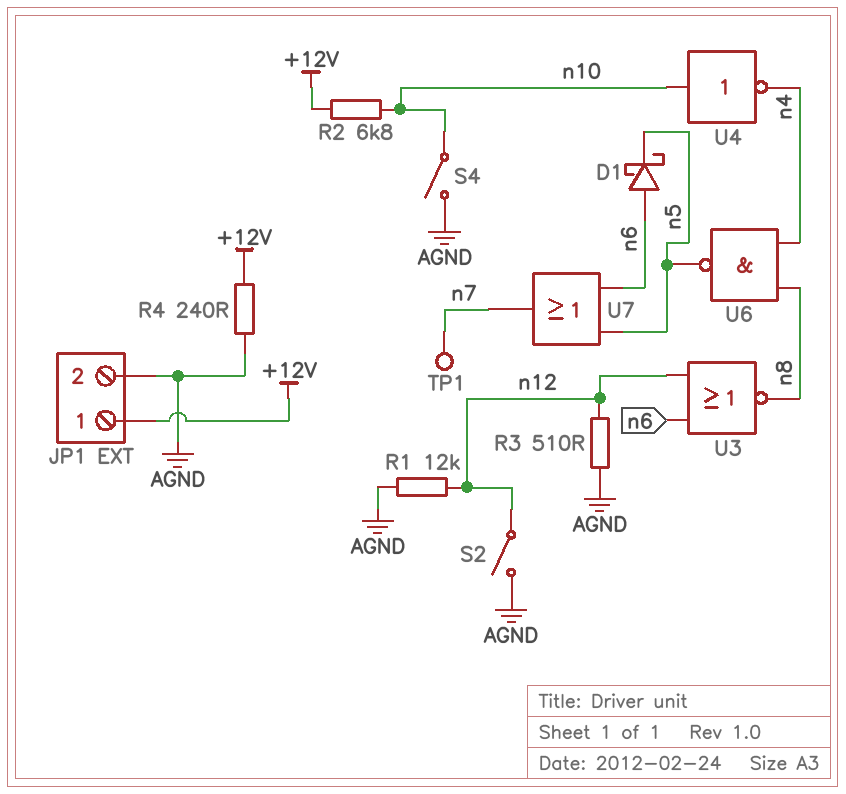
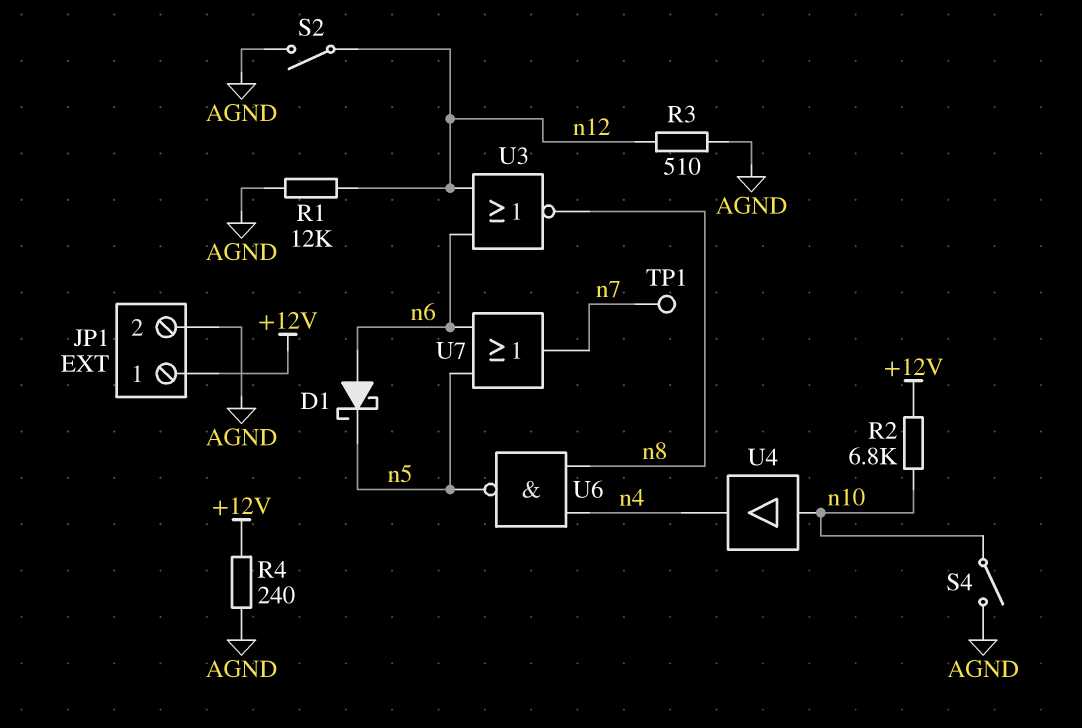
U4: NOT (in n10, out n4) -> buffer (in n10, out n4)

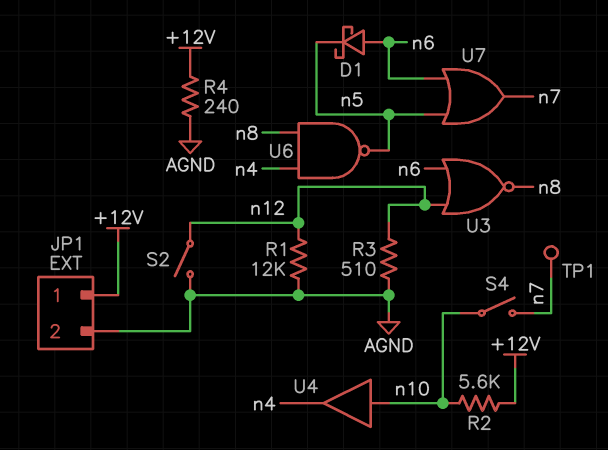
R2: 6.8k (+12V, n10) -> 5.6k (+12V, n10)
S4: switch (AGND, n10) -> switch (n7, n10)

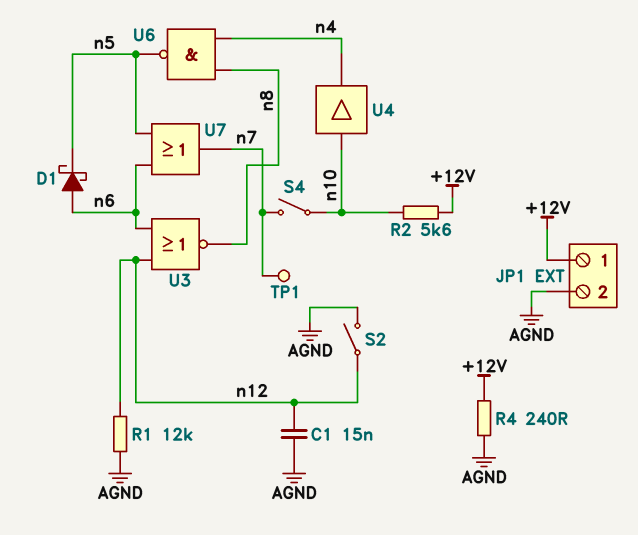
C1: none -> 15nF (AGND, n12)
R3: 510 (AGND, n12) -> none

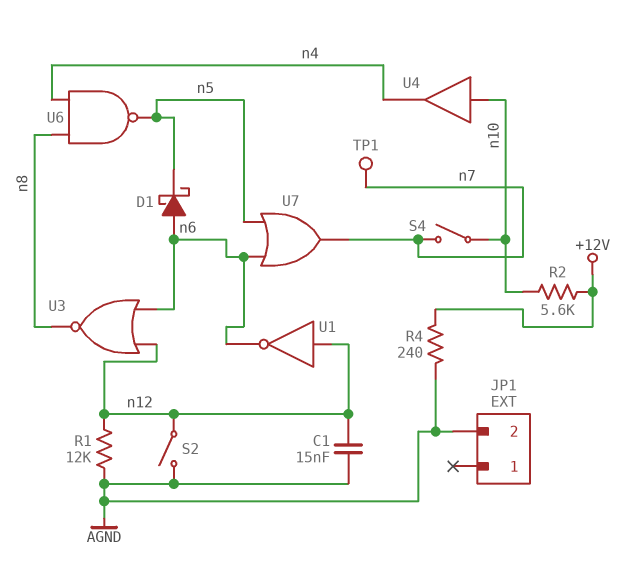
JP1 pin 1: +12V -> none
U1: none -> NOT (in n12, out n6)

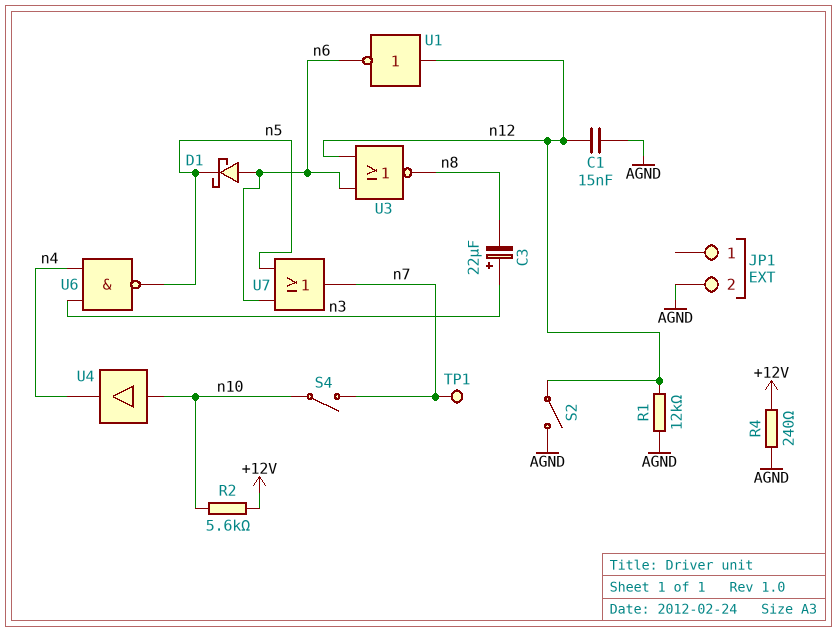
C3: none -> 22uF (plus n3, minus n8)
U6: NAND (in n4, in n8, out n5) -> NAND (in n3, in n4, out n5)

